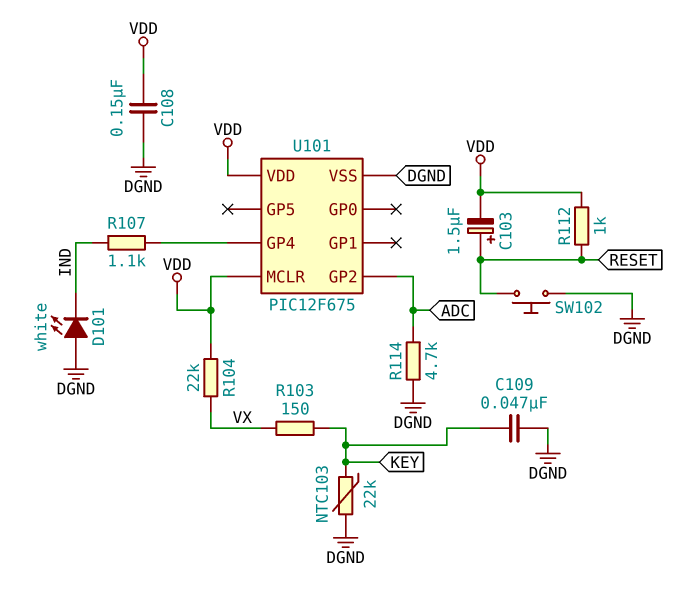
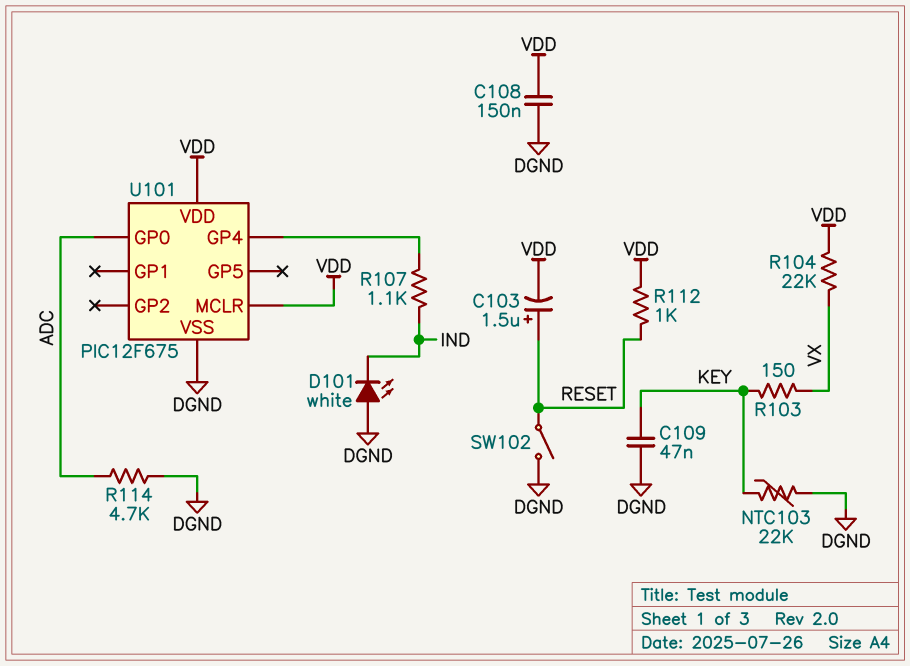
SW102: button (DGND, RESET) -> switch (DGND, RESET)
U101 pin GP0: none -> ADC
U101 pin GP2: ADC -> none

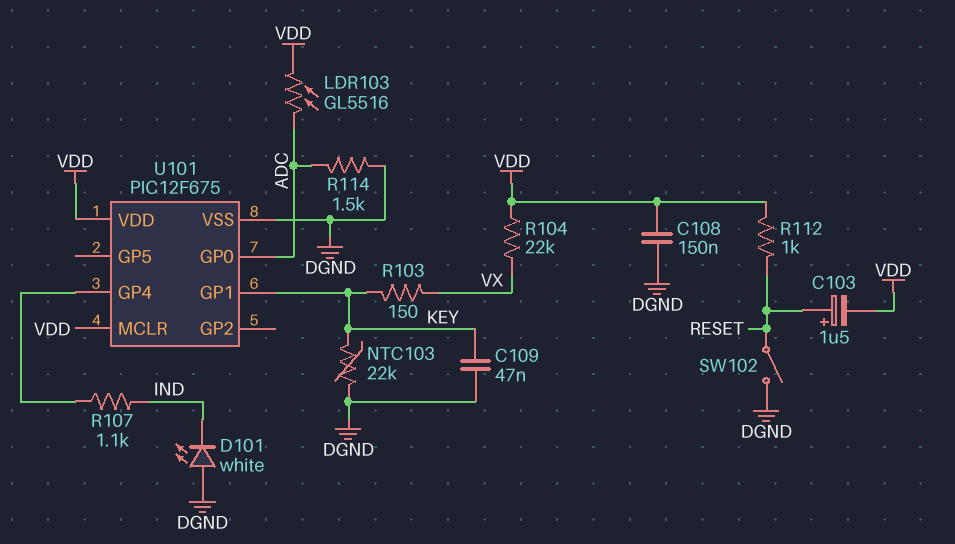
LDR103: none -> GL5516 (ADC, VDD)
R114: 4.7k (ADC, DGND) -> 1.5k (ADC, DGND)
U101 pin GP1: none -> KEY

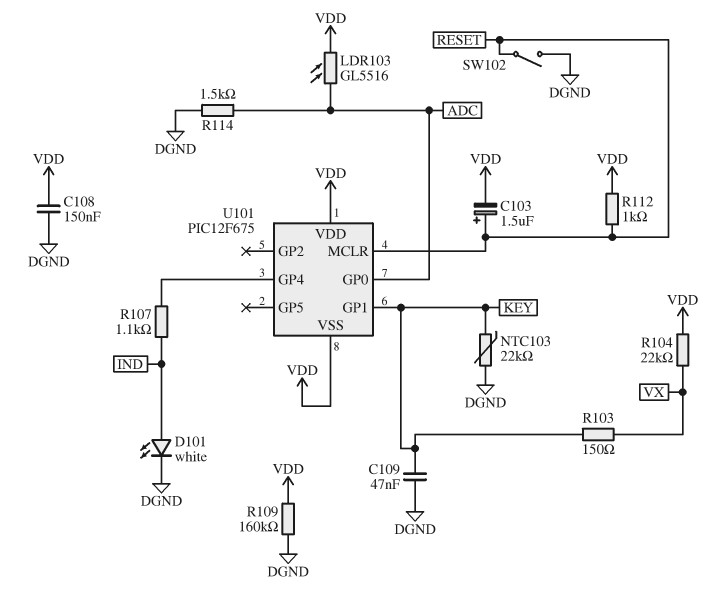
D101: LED white (A DGND, K IND) -> LED white (A IND, K DGND)
R109: none -> 160k (DGND, VDD)
U101 pin MCLR: VDD -> RESET
U101 pin VSS: DGND -> VDD

